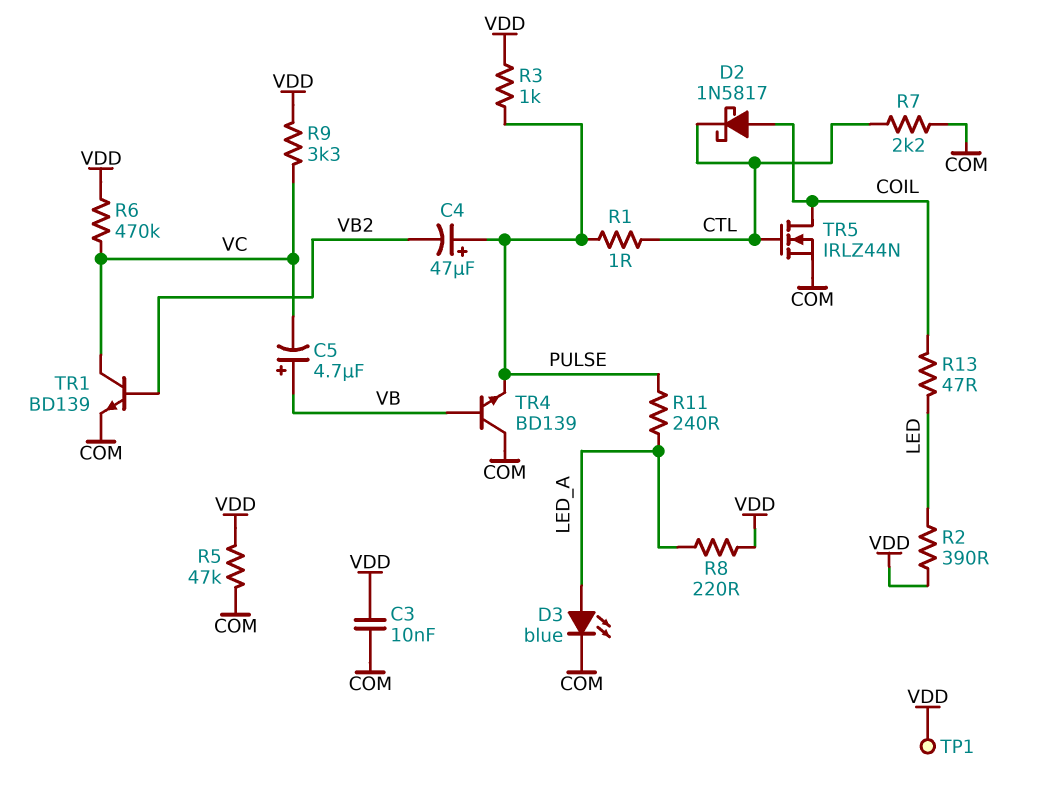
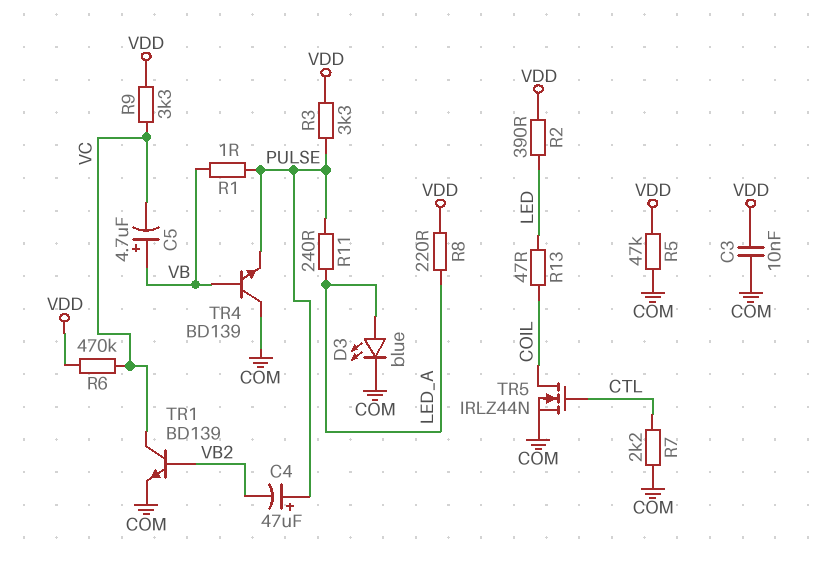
D2: schottky 1N5817 (A COIL, K CTL) -> none
R1: 1 (CTL, PULSE) -> 1 (PULSE, VB)
R3: 1k (PULSE, VDD) -> 3.3k (PULSE, VDD)
TP1: test point (VDD) -> none

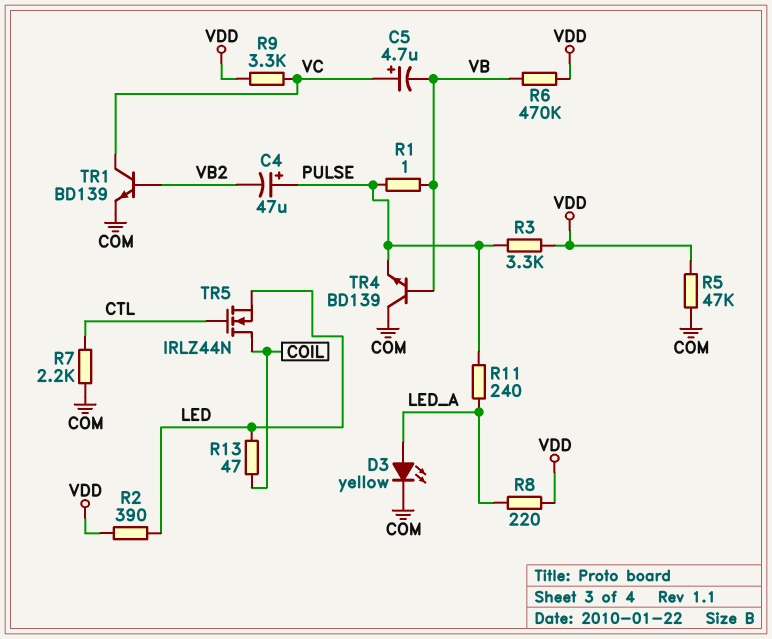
C3: 10nF (COM, VDD) -> none
C5: 4.7uF (plus VB, minus VC) -> 4.7uF (plus VC, minus VB)
D3: LED blue (A LED_A, K COM) -> LED yellow (A LED_A, K COM)
R6: 470k (VC, VDD) -> 470k (VB, VDD)
TR5: NMOS IRLZ44N (G CTL, D COIL, S COM) -> NMOS IRLZ44N (G CTL, D COIL, S LED)

